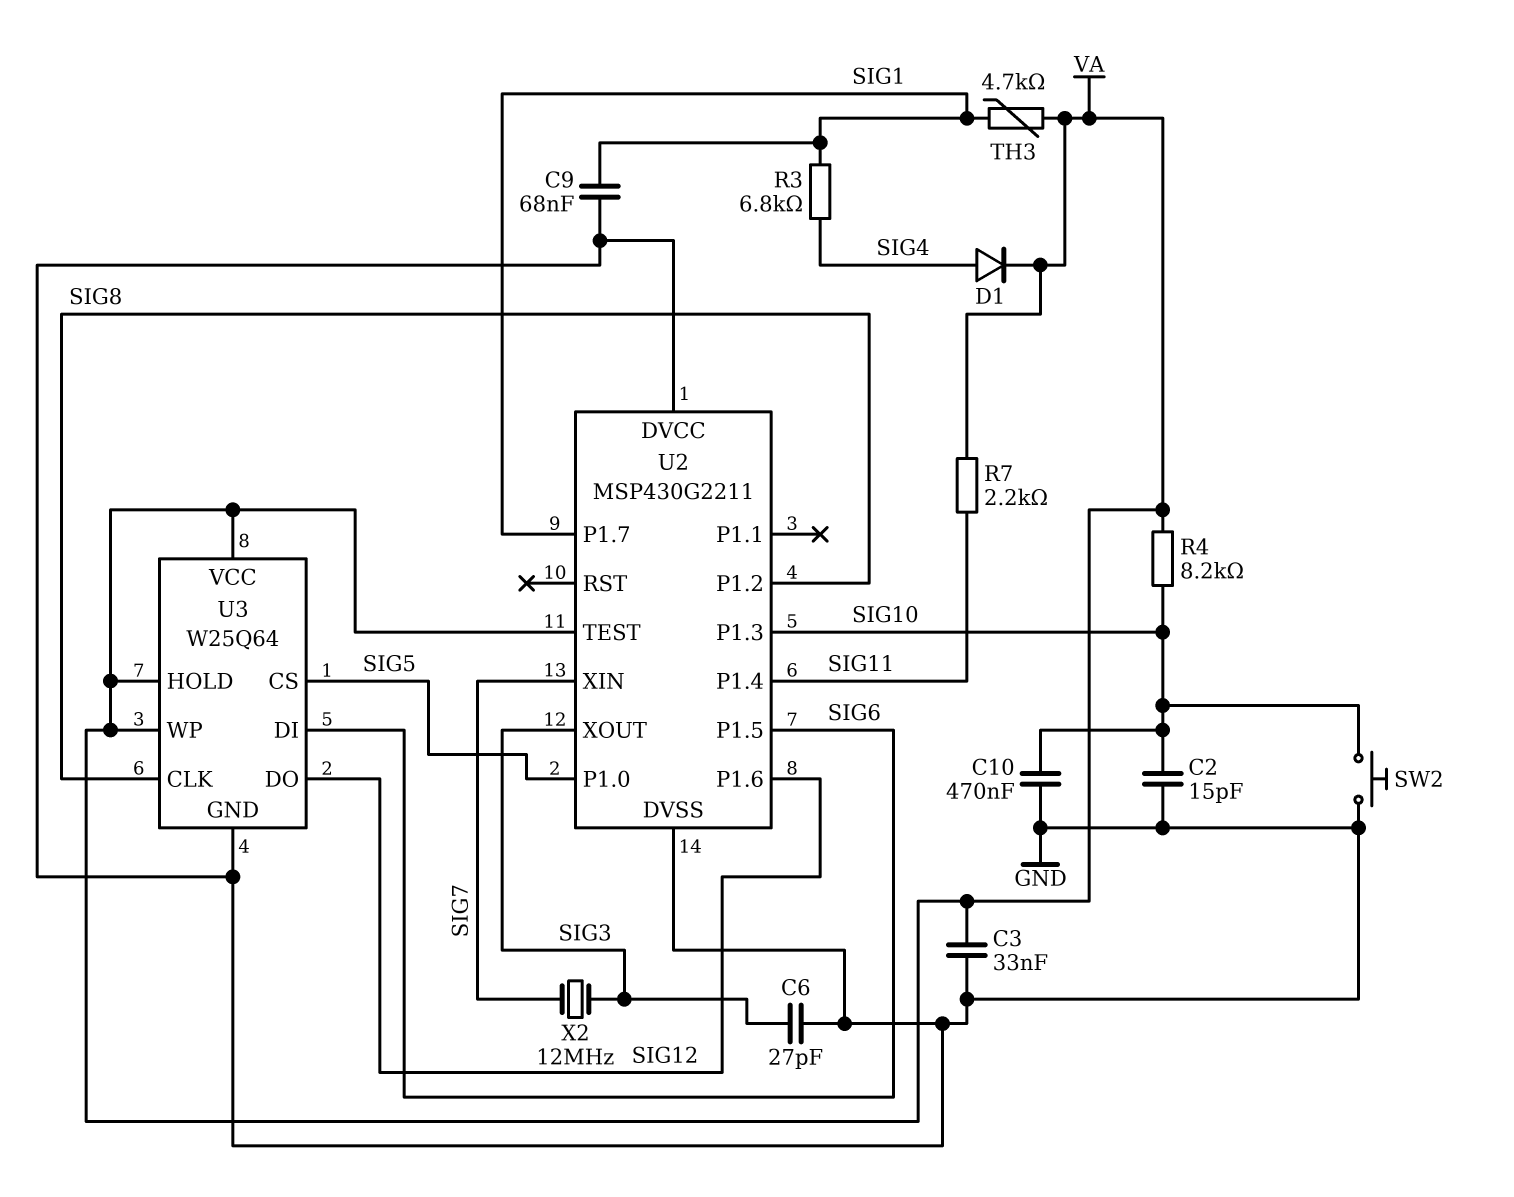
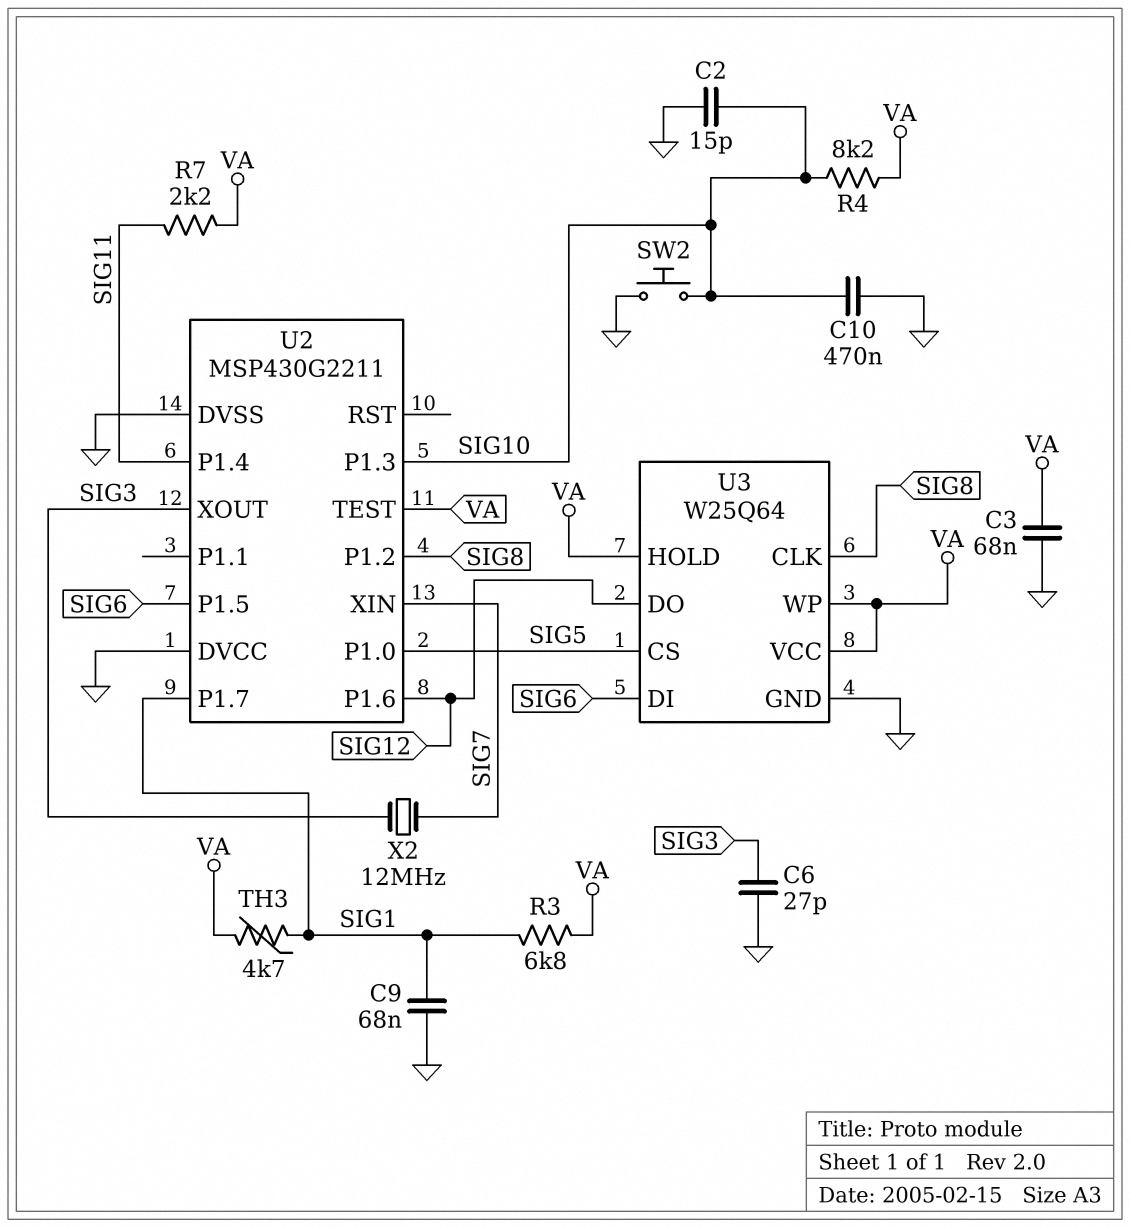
C3: 33nF (GND, VA) -> 68nF (GND, VA)
D1: diode (A SIG4, K VA) -> none
R3: 6.8k (SIG1, SIG4) -> 6.8k (SIG1, VA)

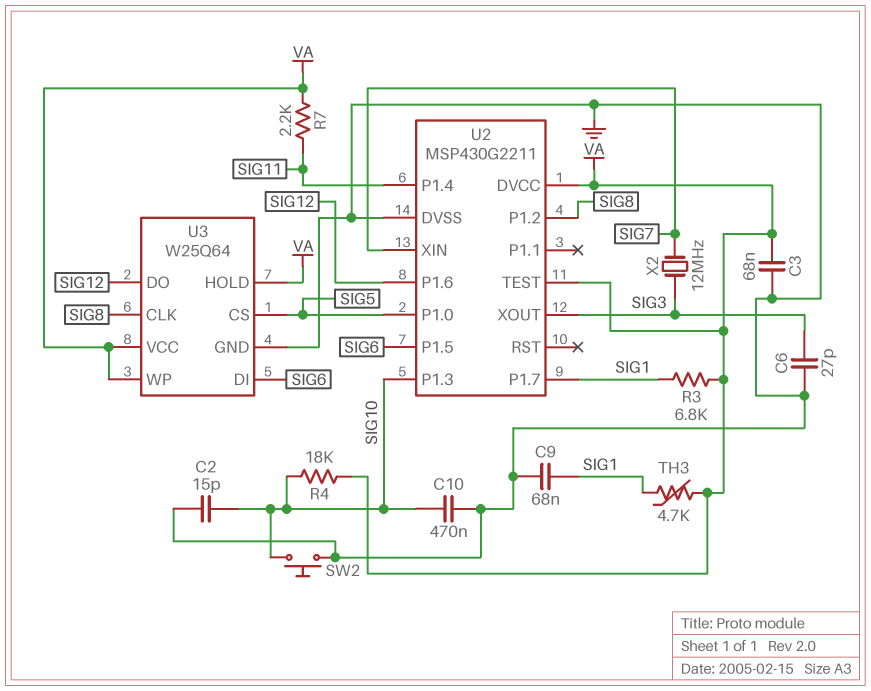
R4: 8.2k (SIG10, VA) -> 18k (SIG10, VA)
U2 pin DVCC: GND -> VA

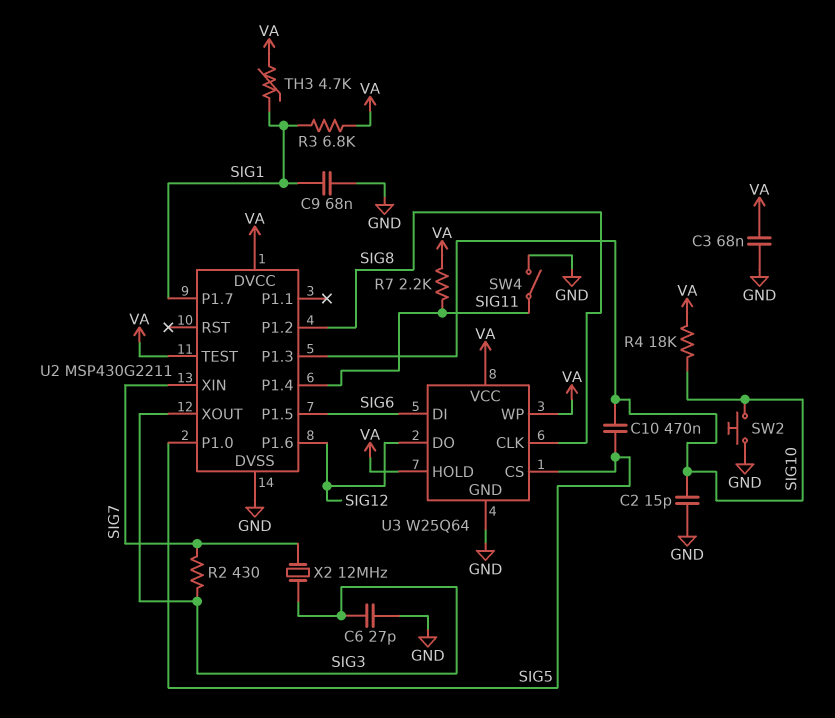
C10: 470nF (GND, SIG10) -> 470nF (SIG5, SIG10)
R2: none -> 430 (SIG3, SIG7)
SW4: none -> switch (GND, SIG11)

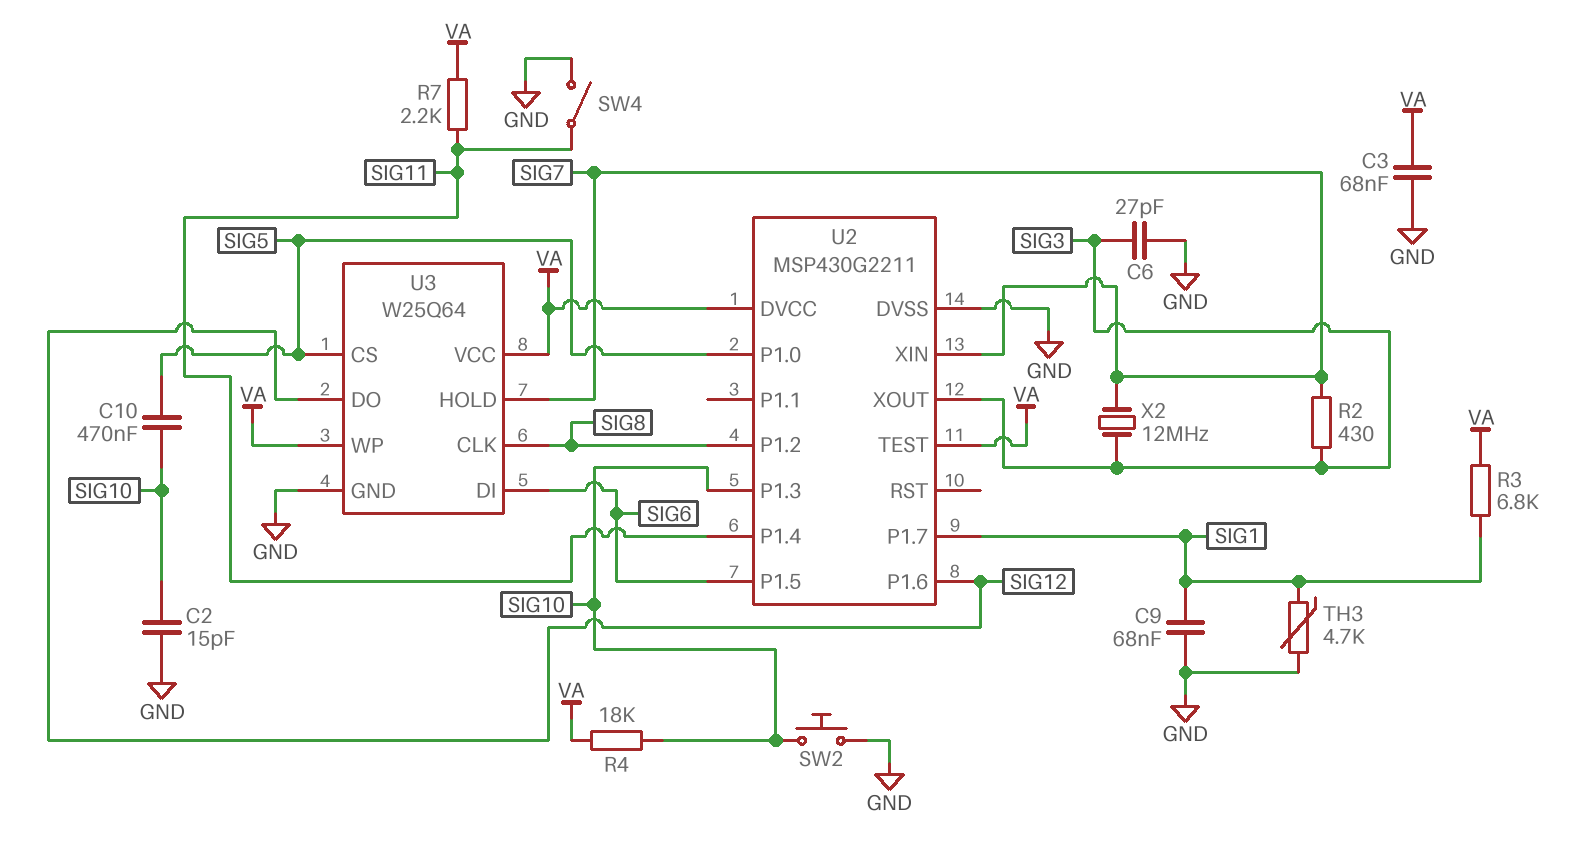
TH3: 4.7k (SIG1, VA) -> 4.7k (GND, SIG1)
U3 pin HOLD: VA -> SIG7

